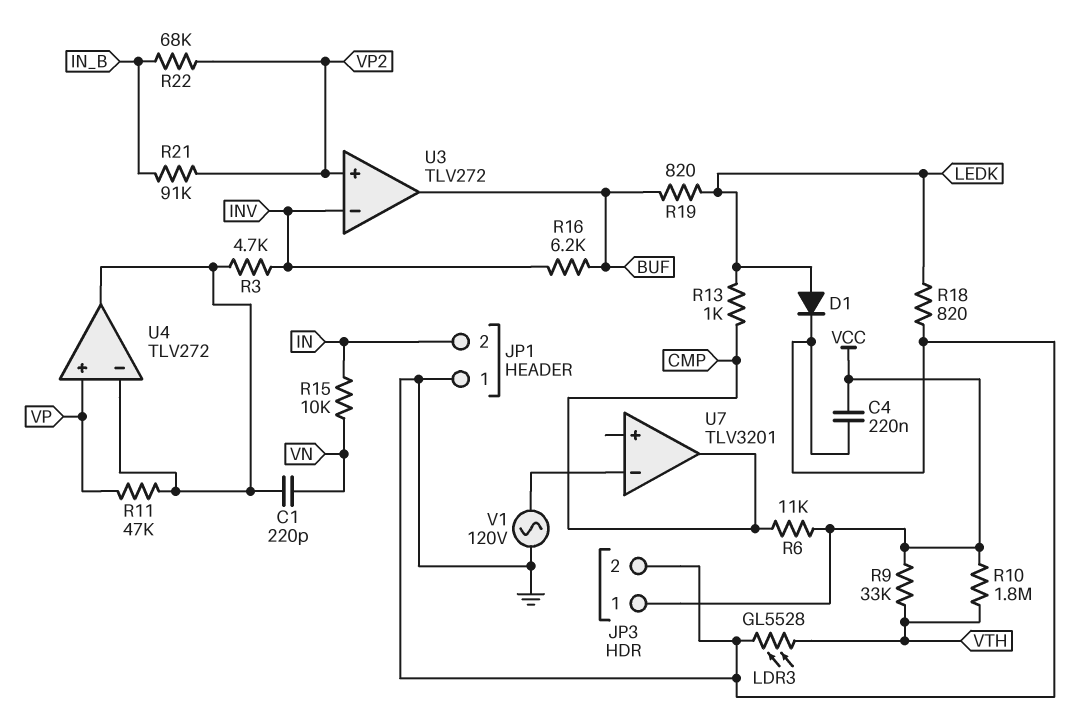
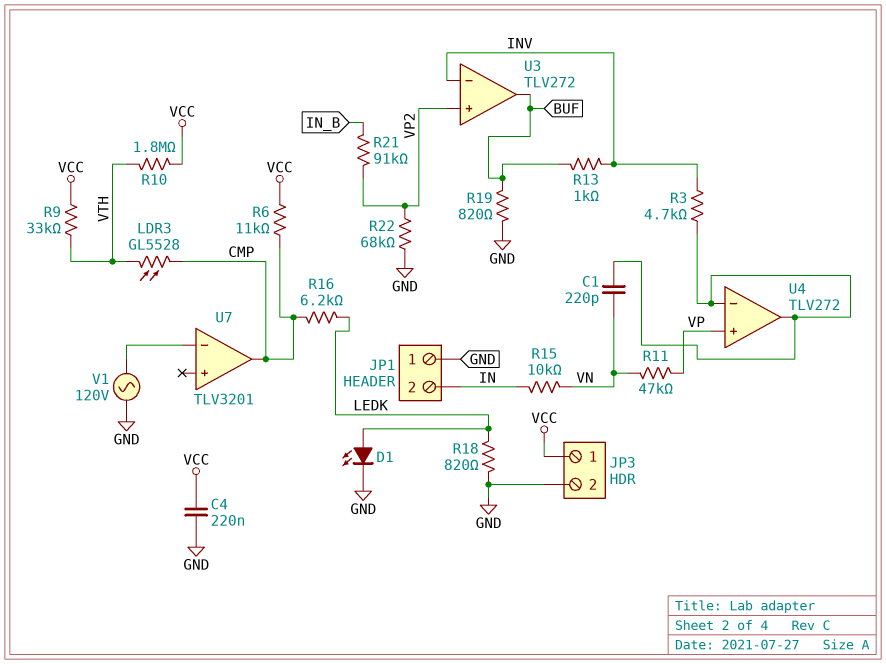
D1: diode (A LEDK, K GND) -> LED (A LEDK, K GND)
LDR3: GL5528 (GND, VTH) -> GL5528 (CMP, VTH)
R11: 47k (U4/in-, VP) -> 47k (VN, VP)
R13: 1k (CMP, LEDK) -> 1k (BUF, INV)
R16: 6.2k (BUF, INV) -> 6.2k (CMP, LEDK)
R19: 820 (BUF, LEDK) -> 820 (BUF, GND)
R22: 68k (IN_B, VP2) -> 68k (GND, VP2)

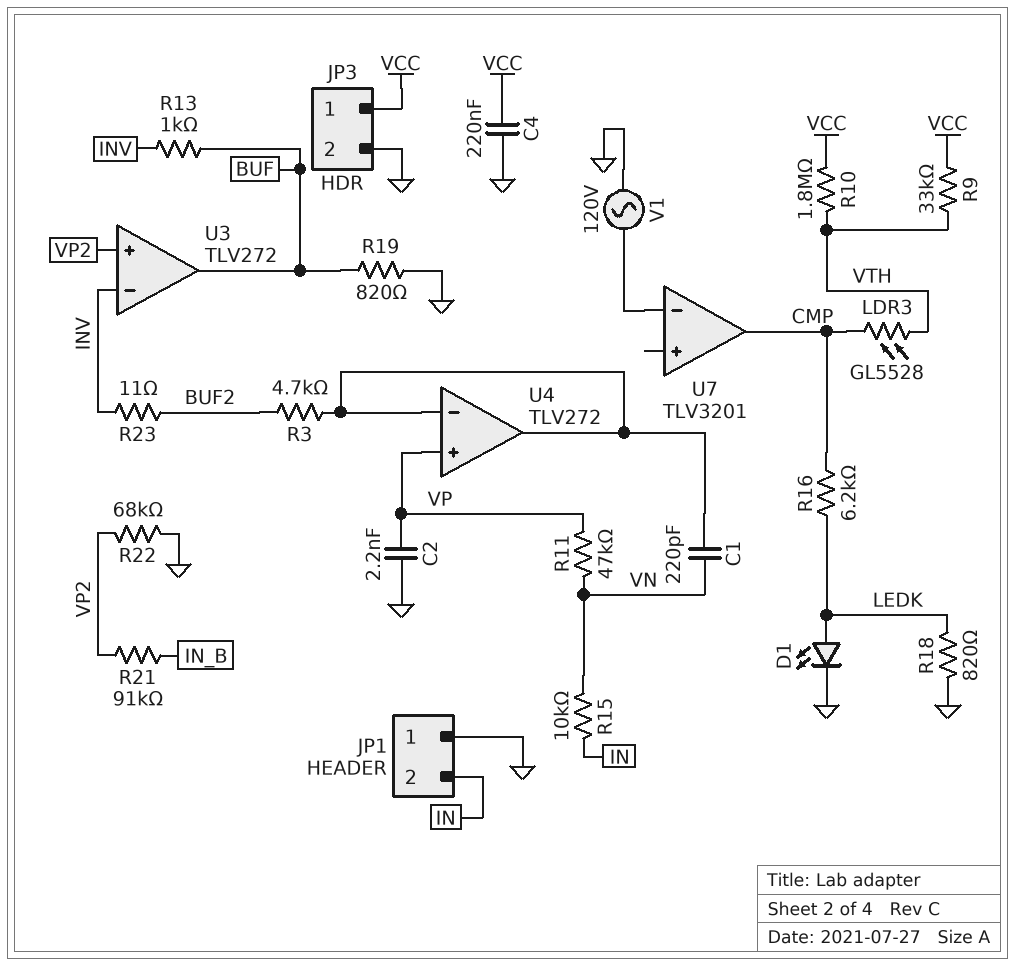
C2: none -> 2.2nF (GND, VP)
R3: 4.7k (INV, U4/in-) -> 4.7k (BUF2, U4/in-)
R6: 11k (CMP, VCC) -> none
R23: none -> 11 (BUF2, INV)

